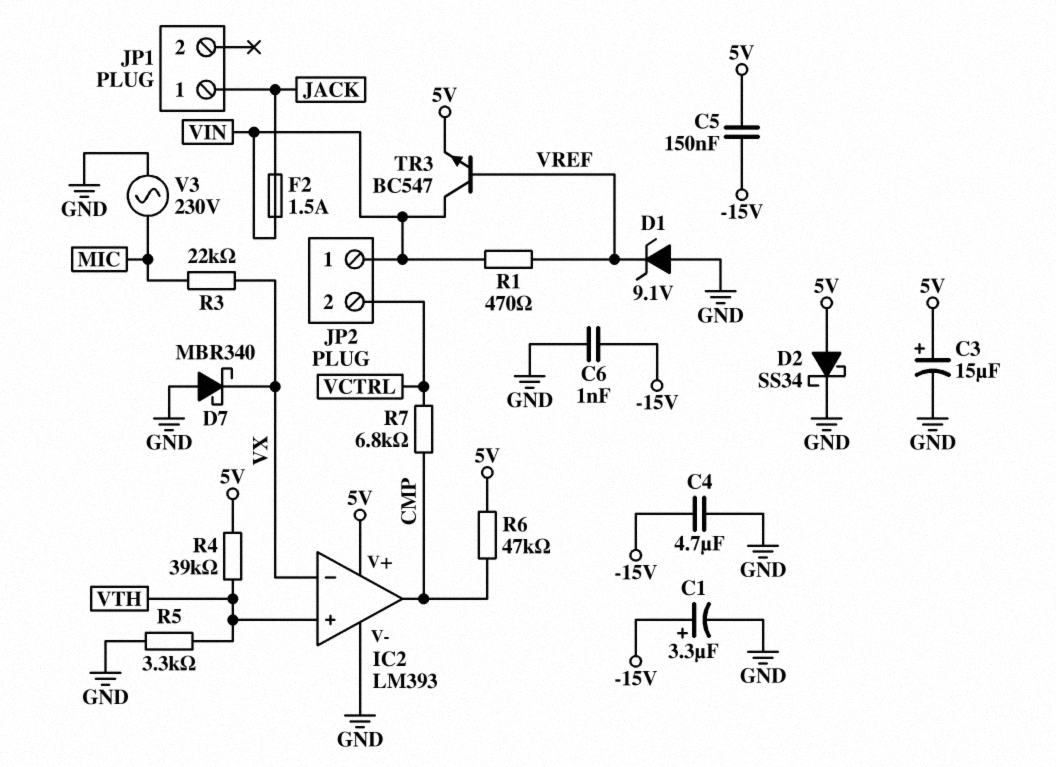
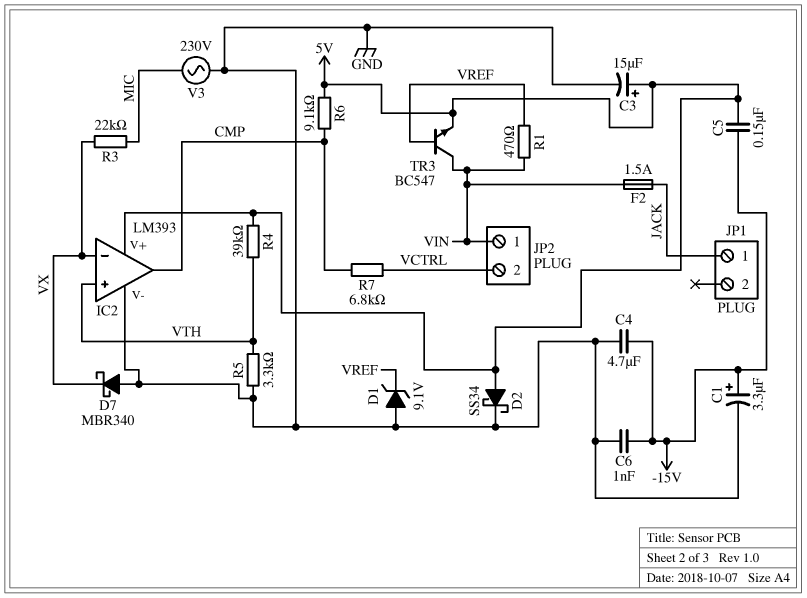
R6: 47k (5V, CMP) -> 9.1k (5V, CMP)

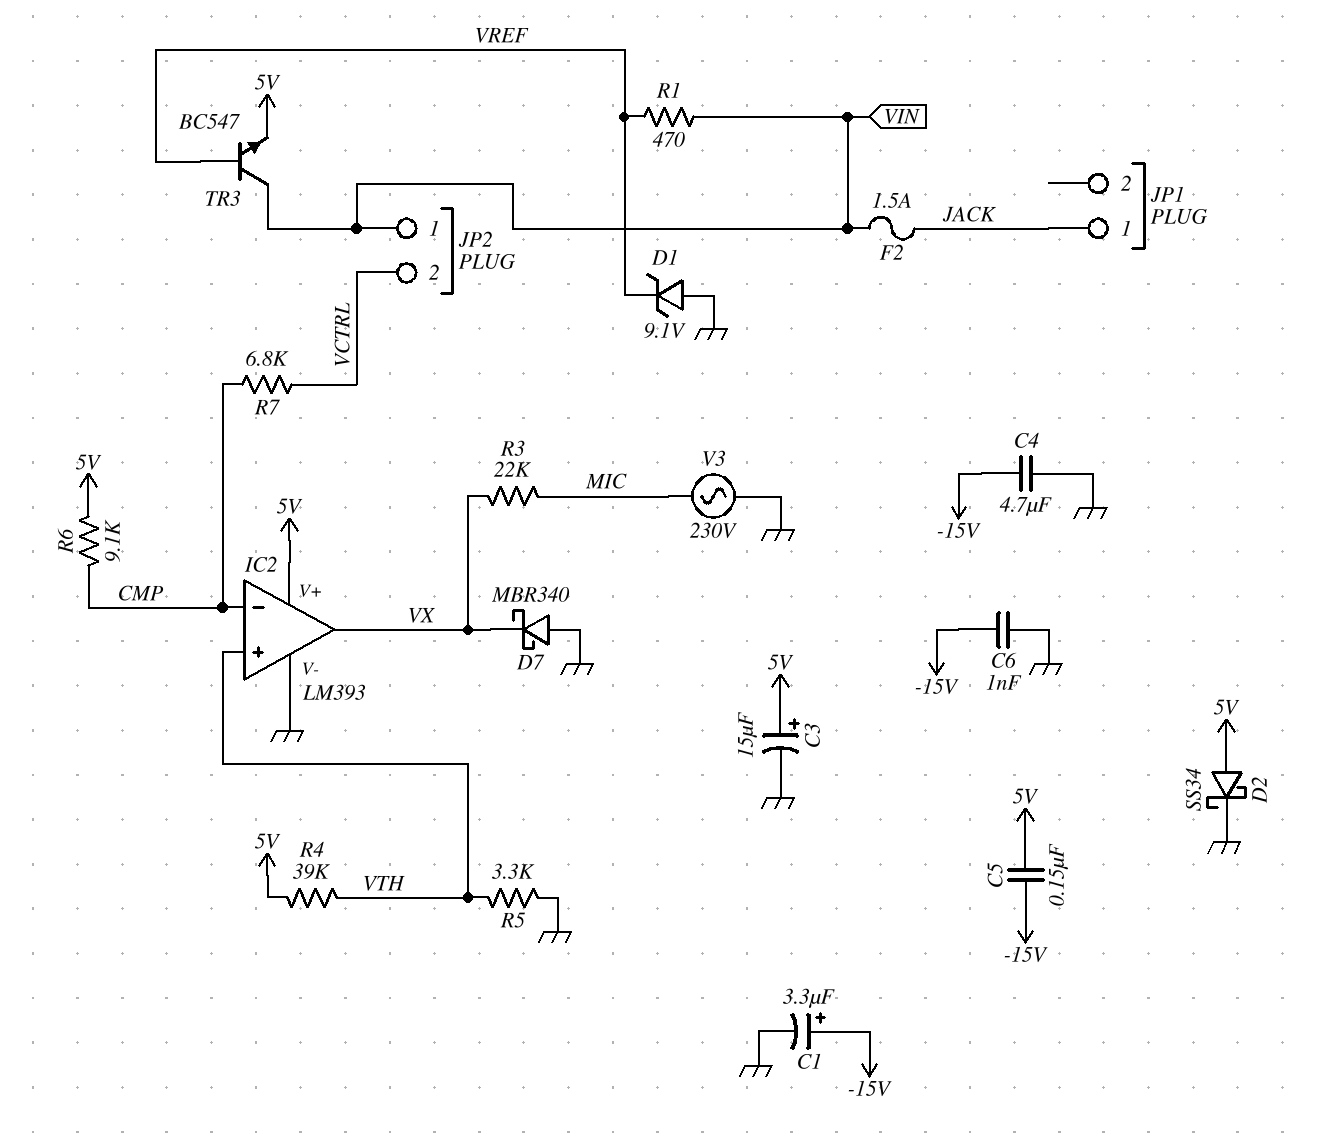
IC2 pin in-: VX -> CMP
IC2 pin out: CMP -> VX

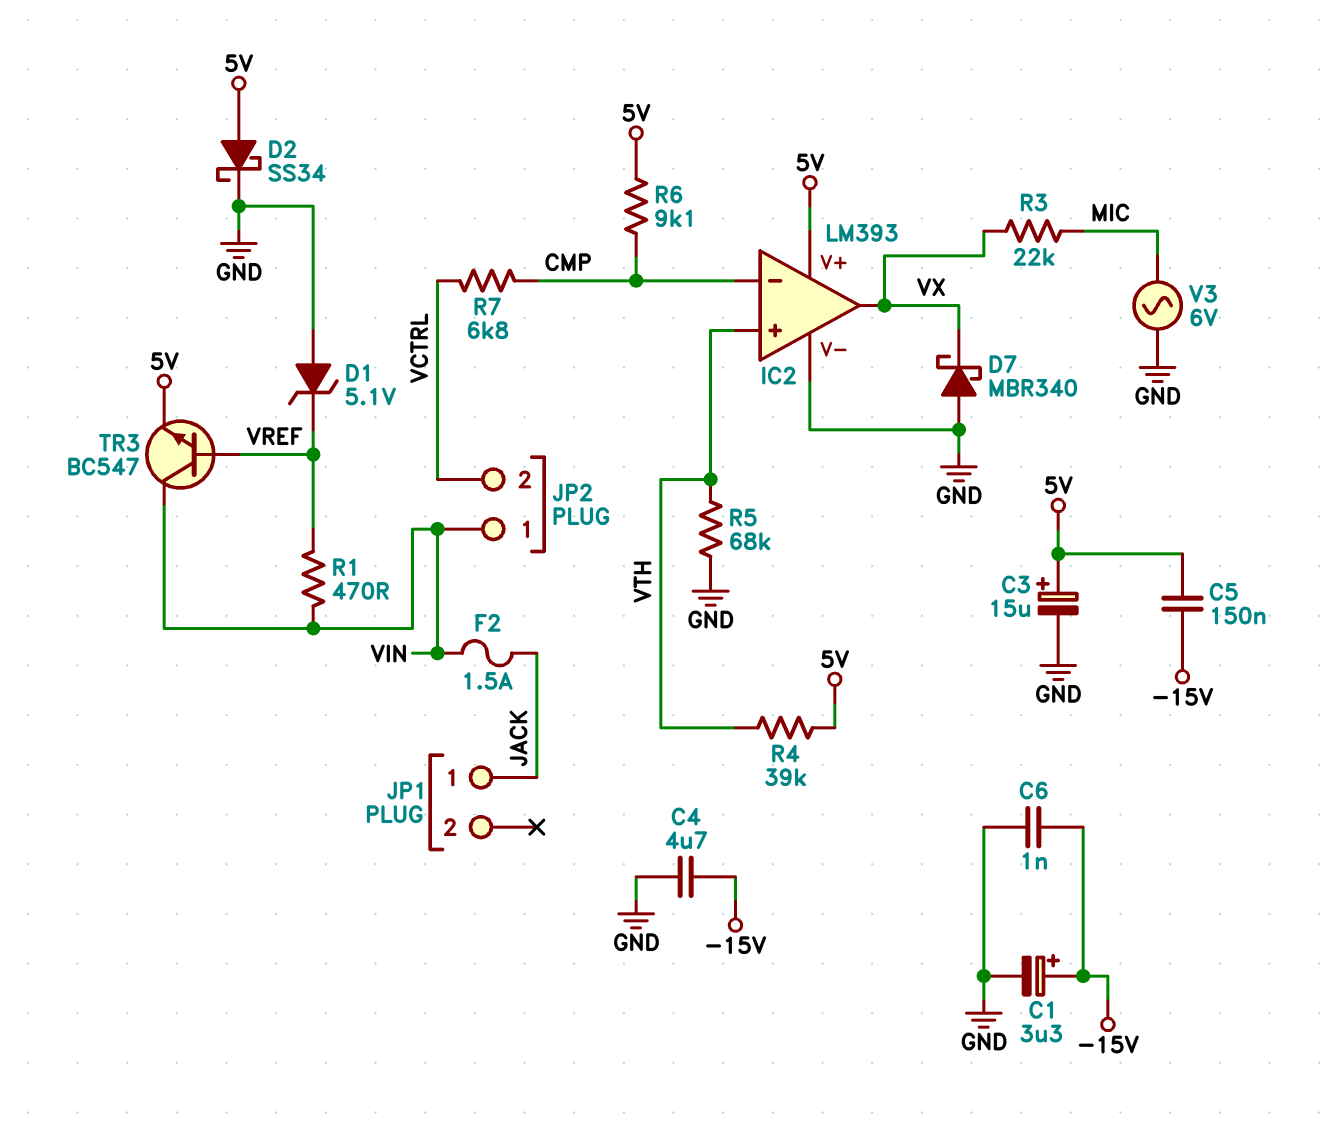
D1: zener 9.1V (A GND, K VREF) -> zener 5.1V (A GND, K VREF)
R5: 3.3k (GND, VTH) -> 68k (GND, VTH)
V3: AC 230V (GND, MIC) -> AC 6V (GND, MIC)

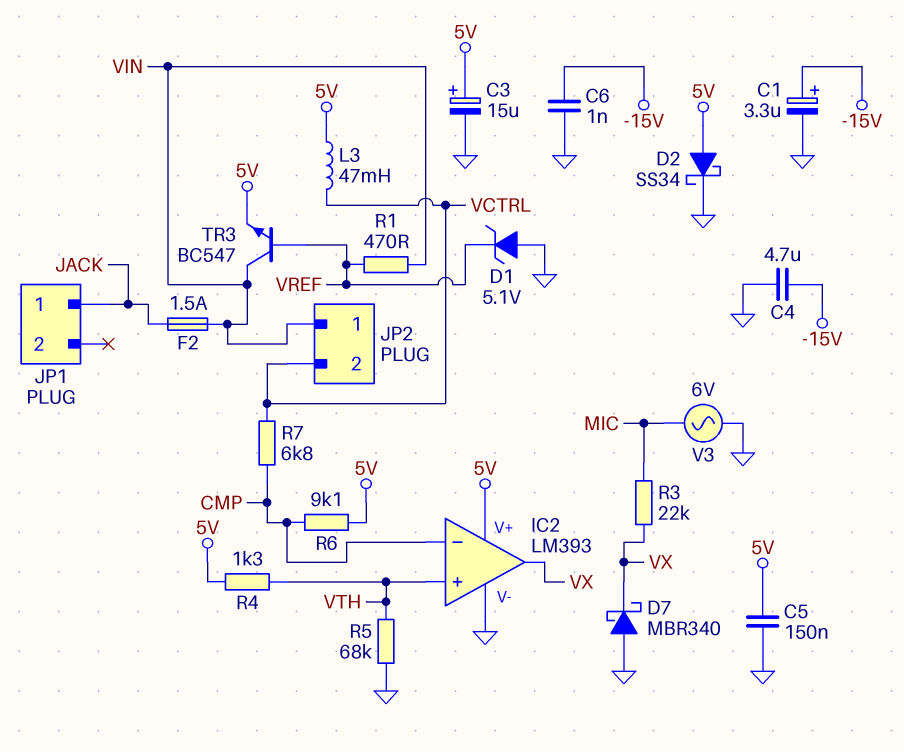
C5: 150nF (-15V, 5V) -> 150nF (5V, GND)
L3: none -> 47mH (5V, VCTRL)
R4: 39k (5V, VTH) -> 1.3k (5V, VTH)

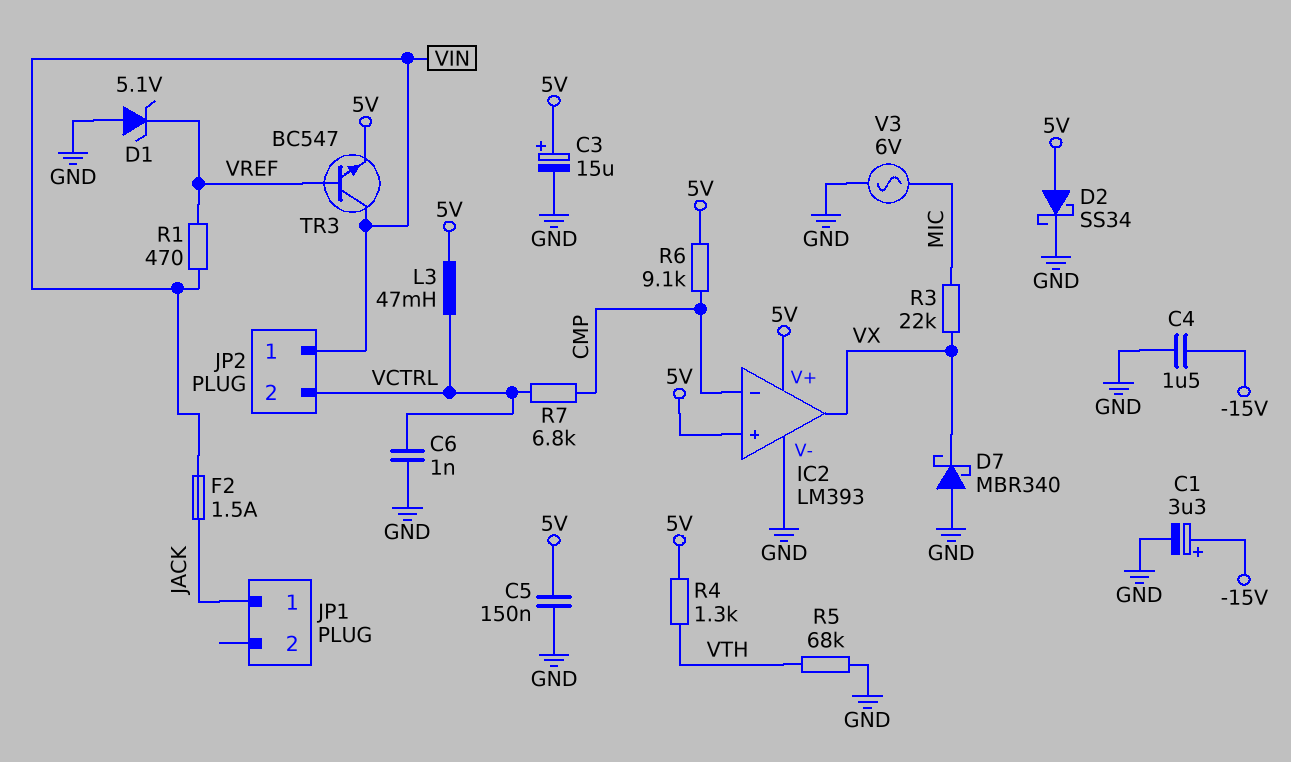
C4: 4.7uF (-15V, GND) -> 1.5uF (-15V, GND)
C6: 1nF (-15V, GND) -> 1nF (GND, VCTRL)
IC2 pin in+: VTH -> 5V

